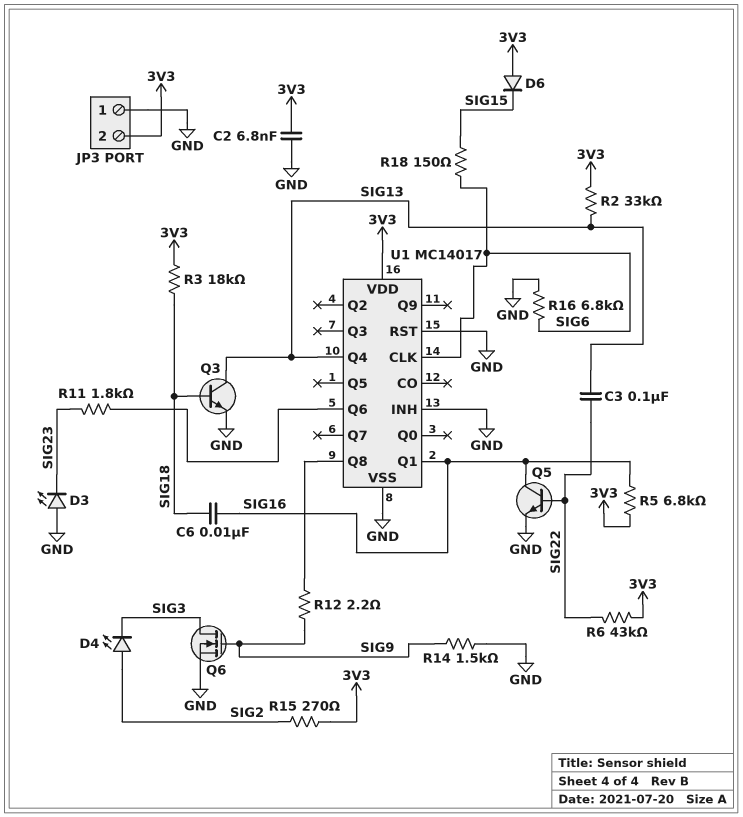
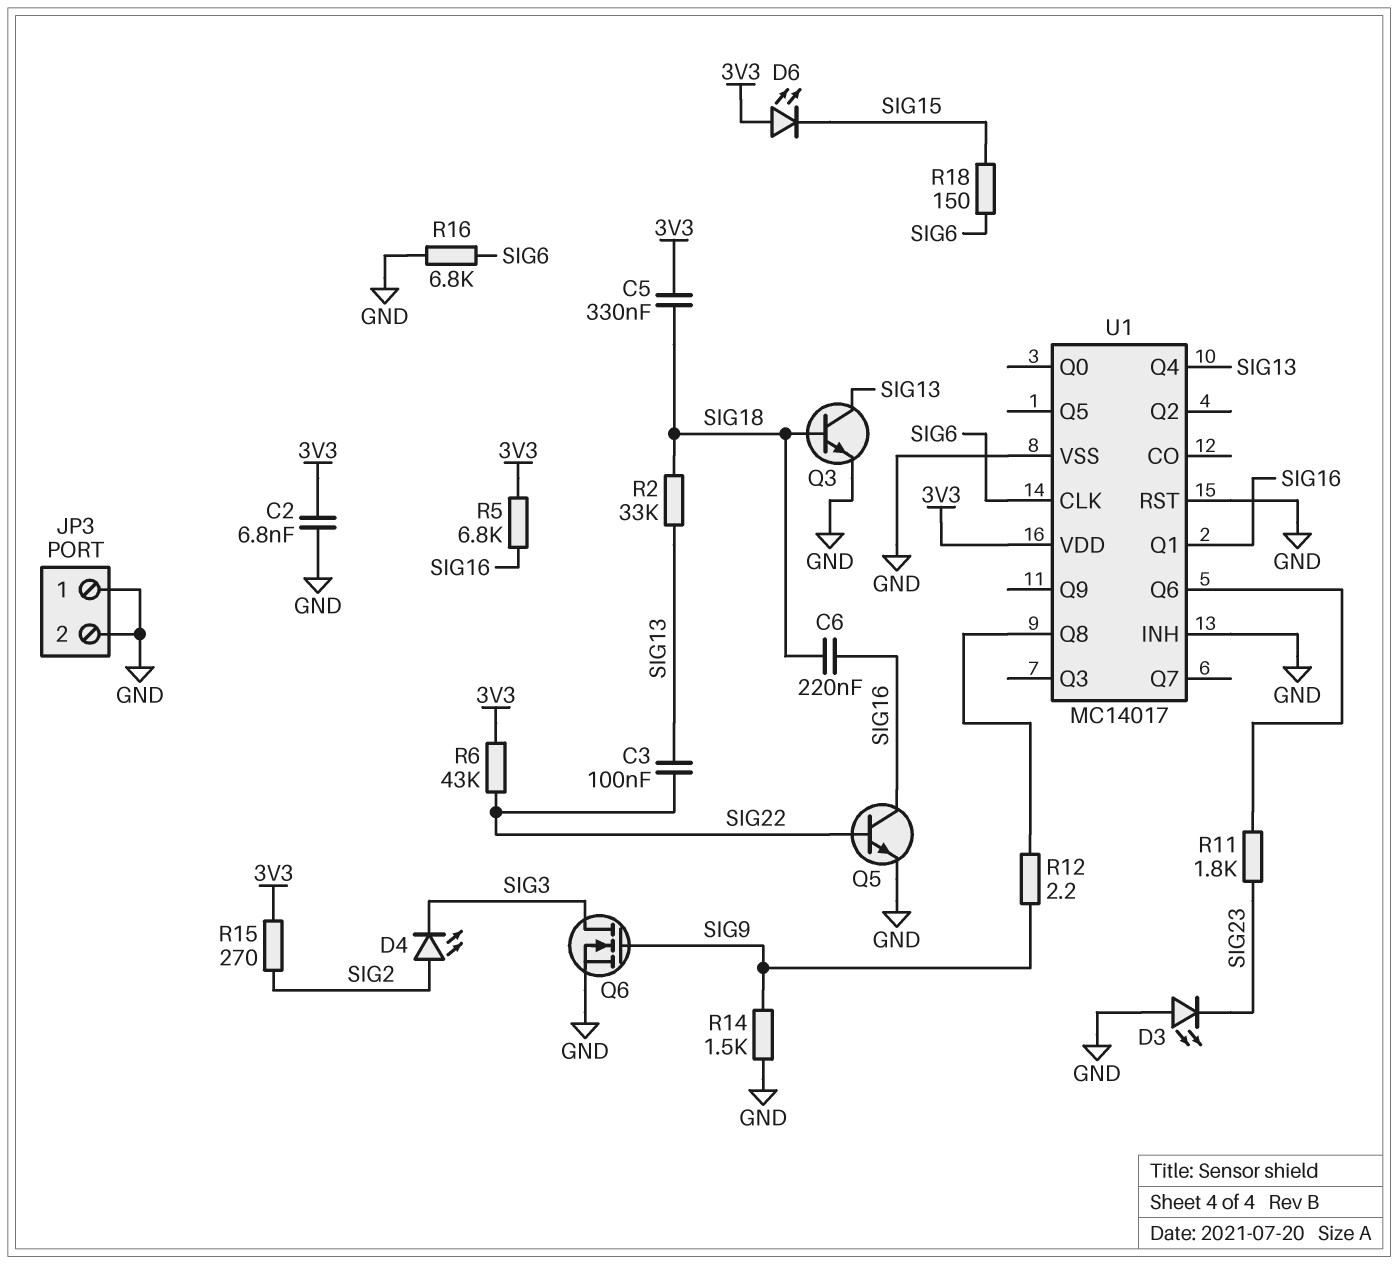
C5: none -> 330nF (3V3, SIG18)
C6: 10nF (SIG16, SIG18) -> 220nF (SIG16, SIG18)
D6: diode (A 3V3, K SIG15) -> LED (A 3V3, K SIG15)
JP3 pin 2: 3V3 -> GND
R2: 33k (3V3, SIG13) -> 33k (SIG13, SIG18)
R3: 18k (3V3, SIG18) -> none

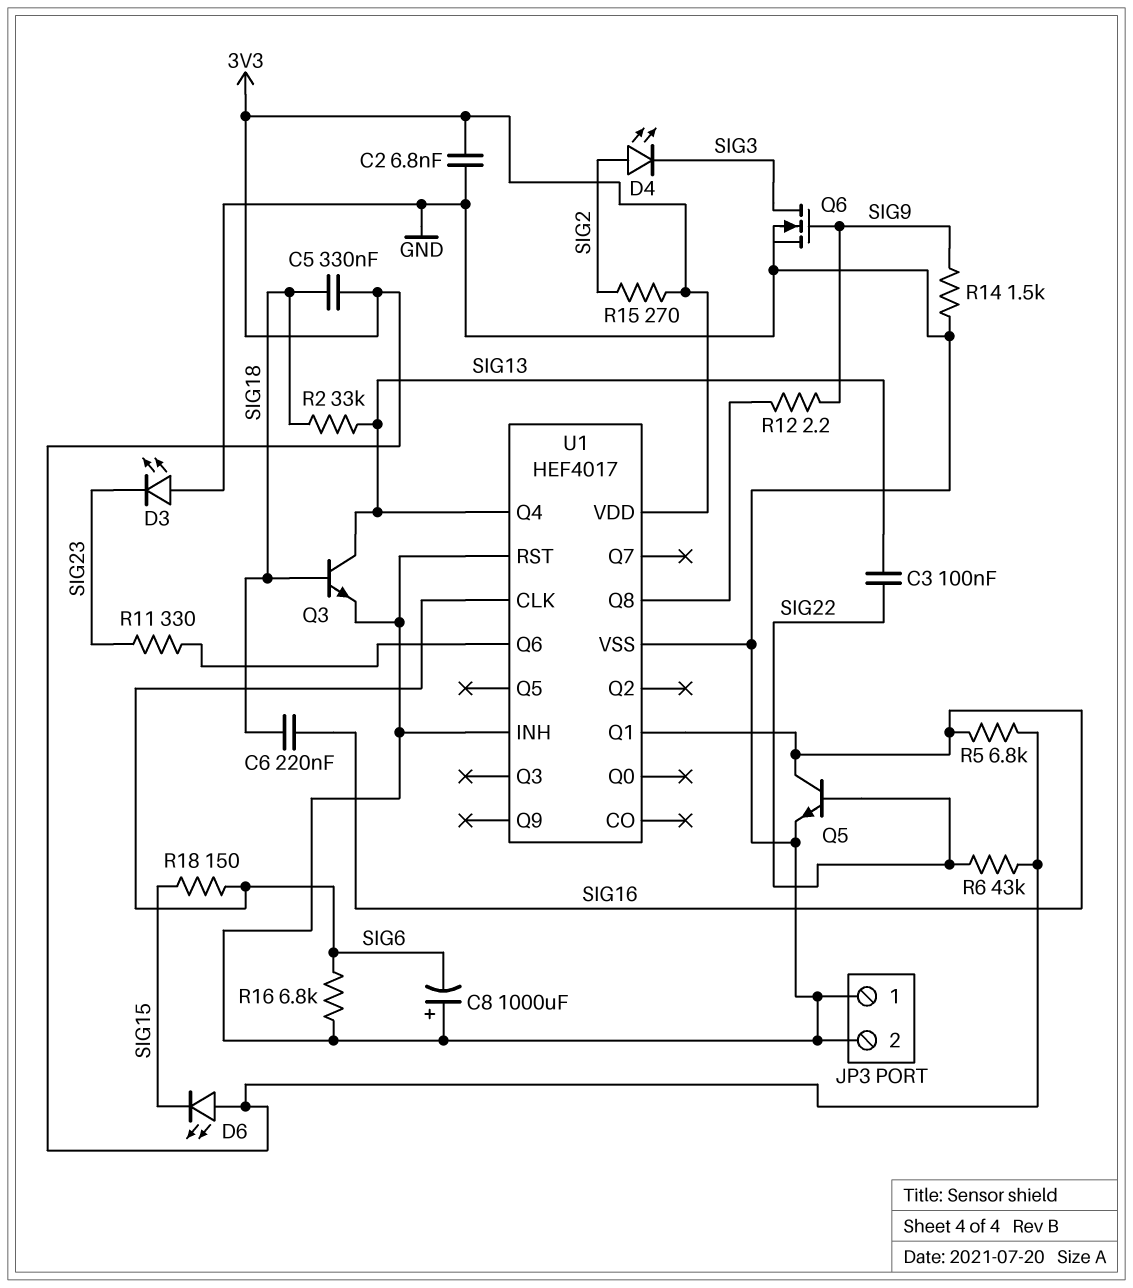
C8: none -> 1000uF (plus GND, minus SIG6)
R11: 1.8k (SIG23, U1/Q6) -> 330 (SIG23, U1/Q6)
U1: MC14017 -> HEF4017

